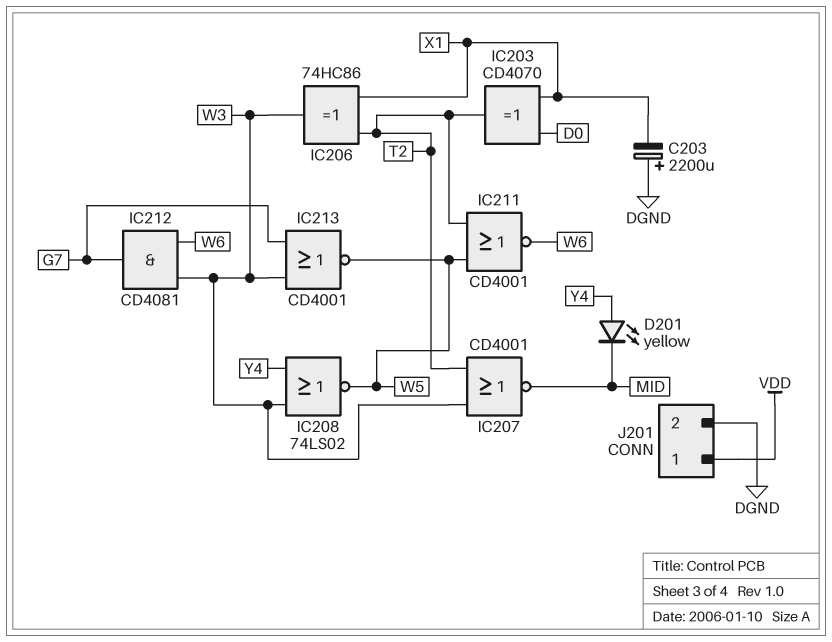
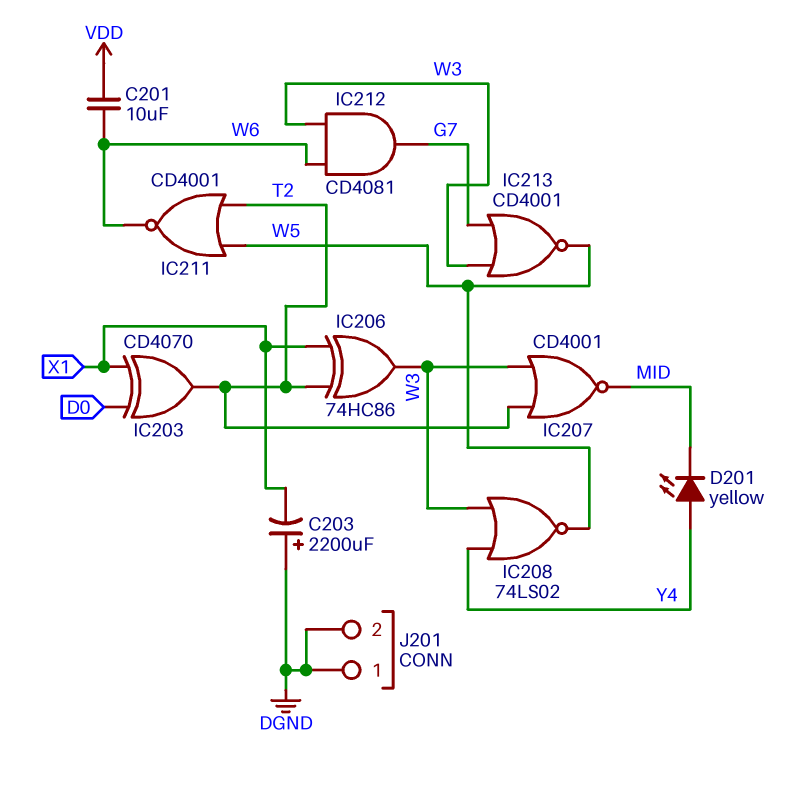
C201: none -> 10uF (VDD, W6)
J201 pin 1: VDD -> DGND

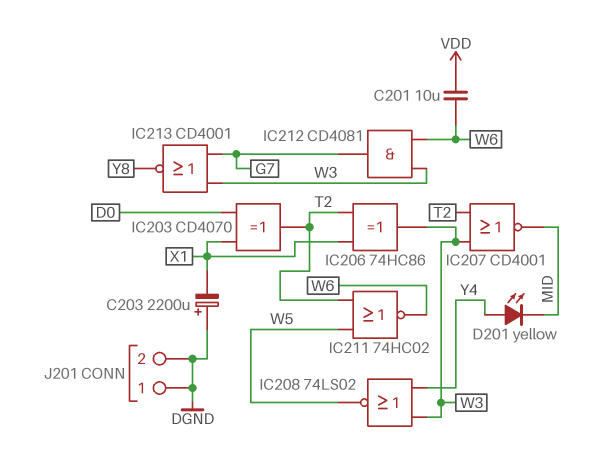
IC211: NOR CD4001 (in T2, in W5, out W6) -> NOR 74HC02 (in T2, in W5, out W6)
IC213: NOR CD4001 (in G7, in W3, out W5) -> NOR CD4001 (in G7, in W3, out Y8)

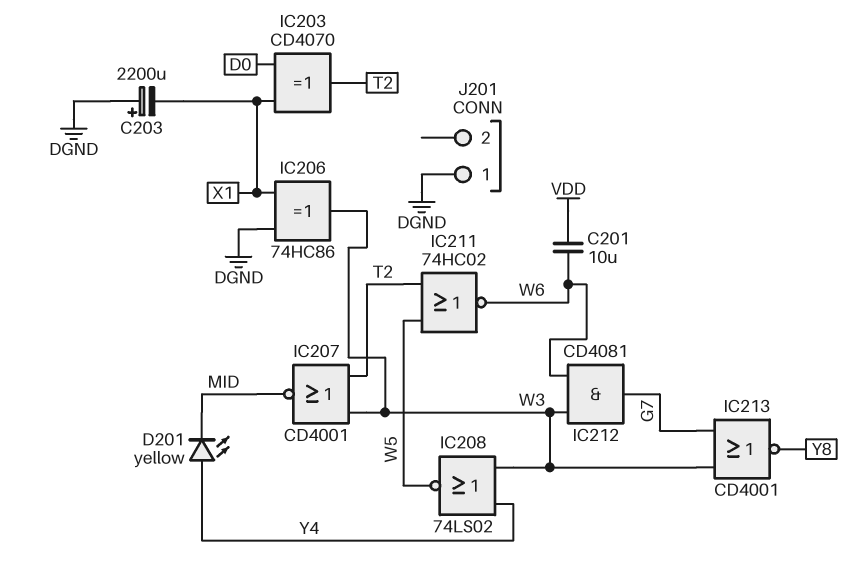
IC206: XOR 74HC86 (in T2, in X1, out W3) -> XOR 74HC86 (in DGND, in X1, out W3)
J201 pin 2: DGND -> none

